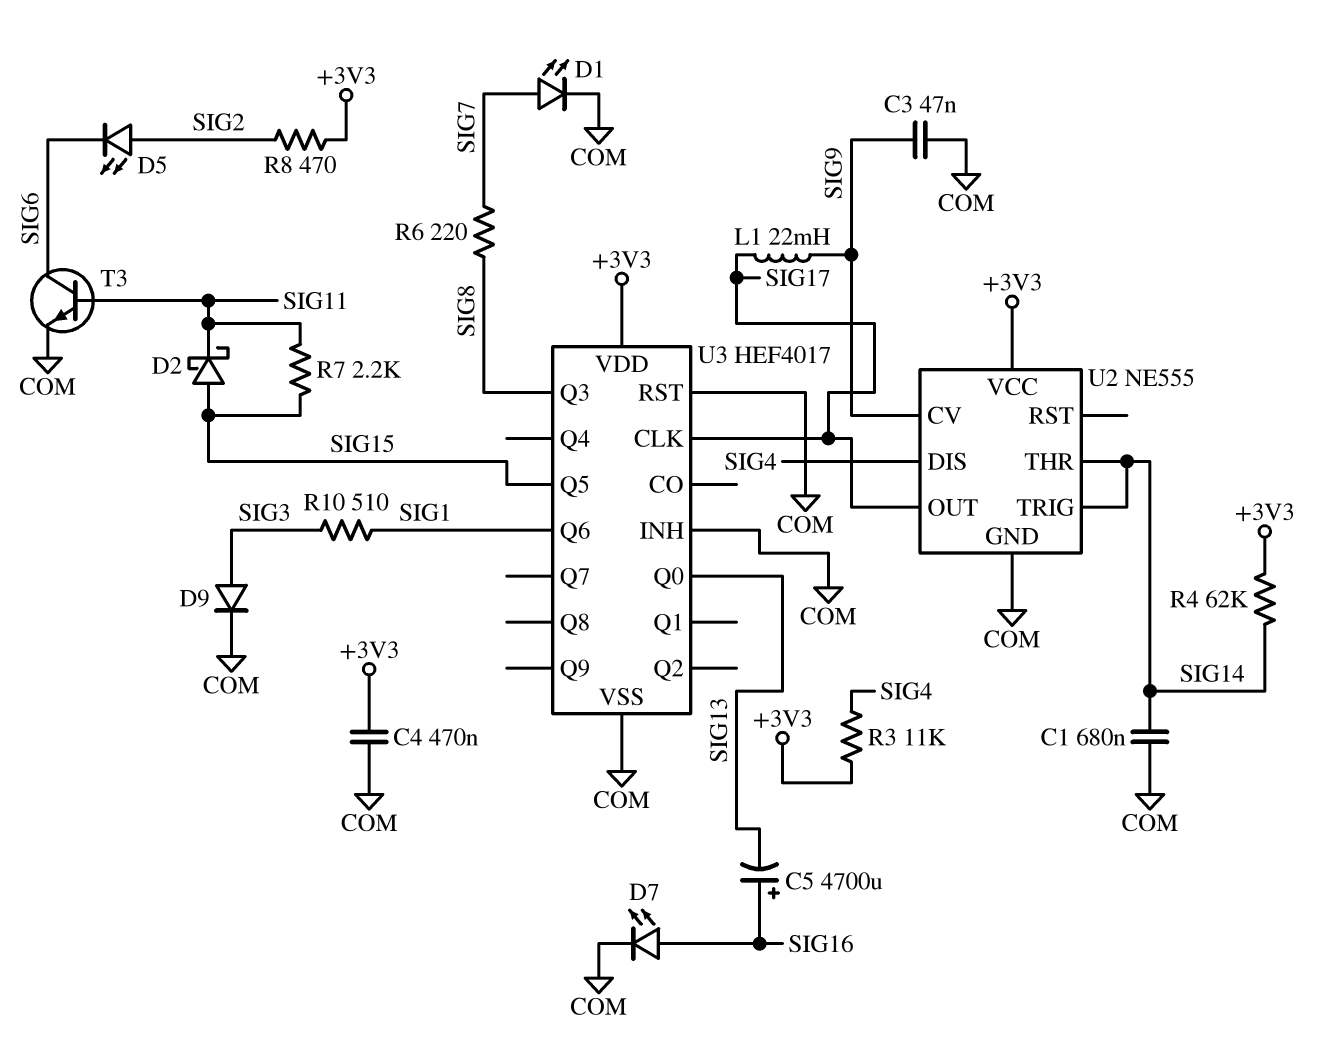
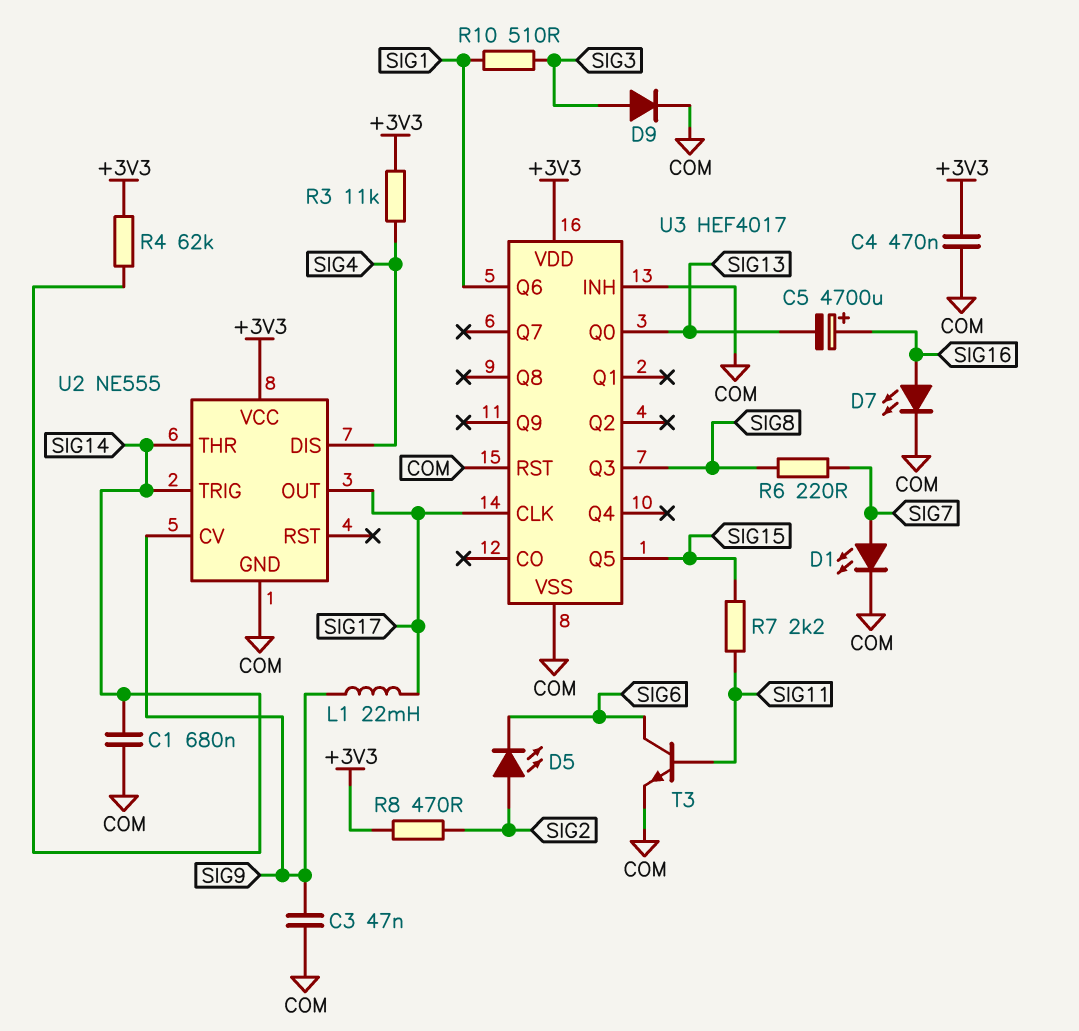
D2: schottky (A SIG15, K SIG11) -> none

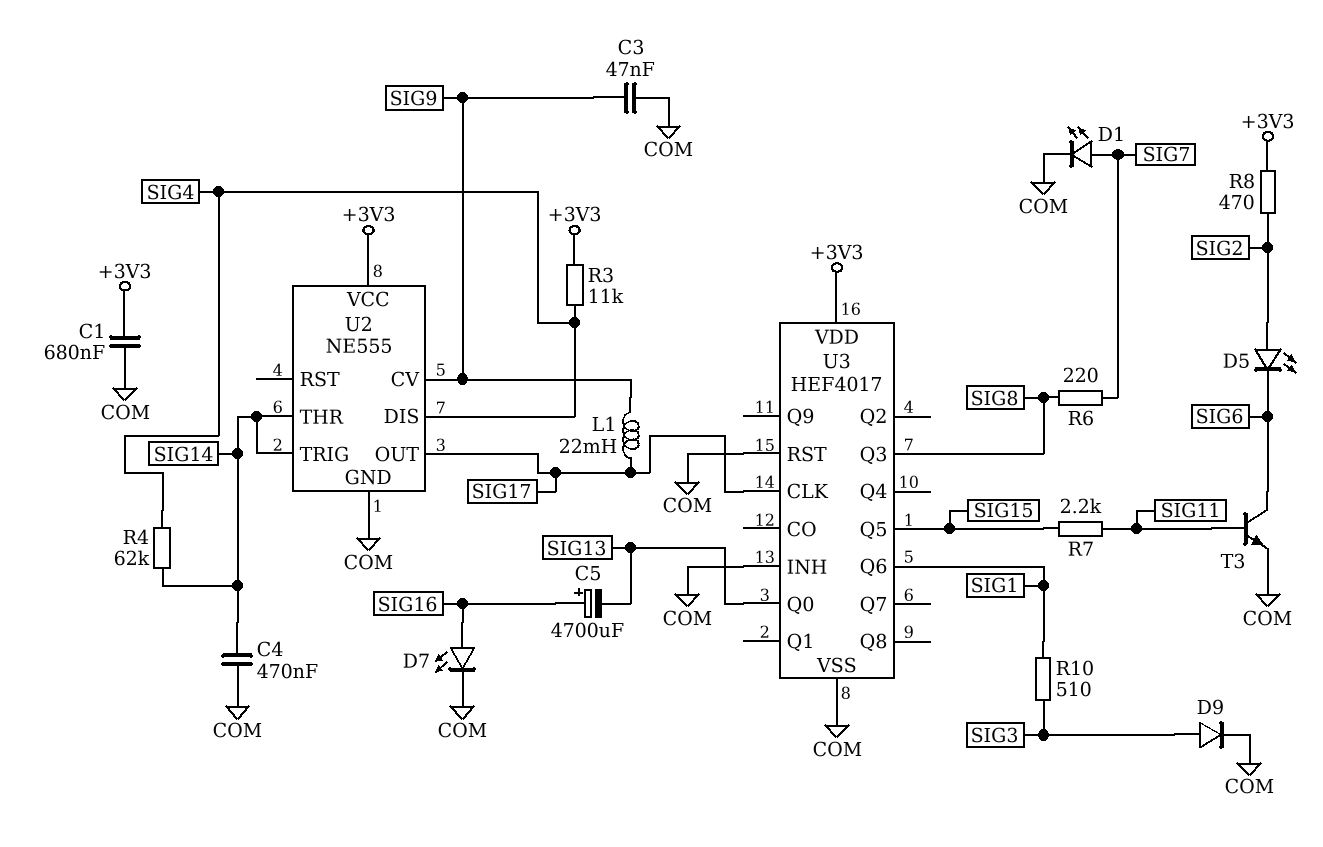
C1: 680nF (COM, SIG14) -> 680nF (+3V3, COM)
C4: 470nF (+3V3, COM) -> 470nF (COM, SIG14)
R4: 62k (+3V3, SIG14) -> 62k (SIG4, SIG14)

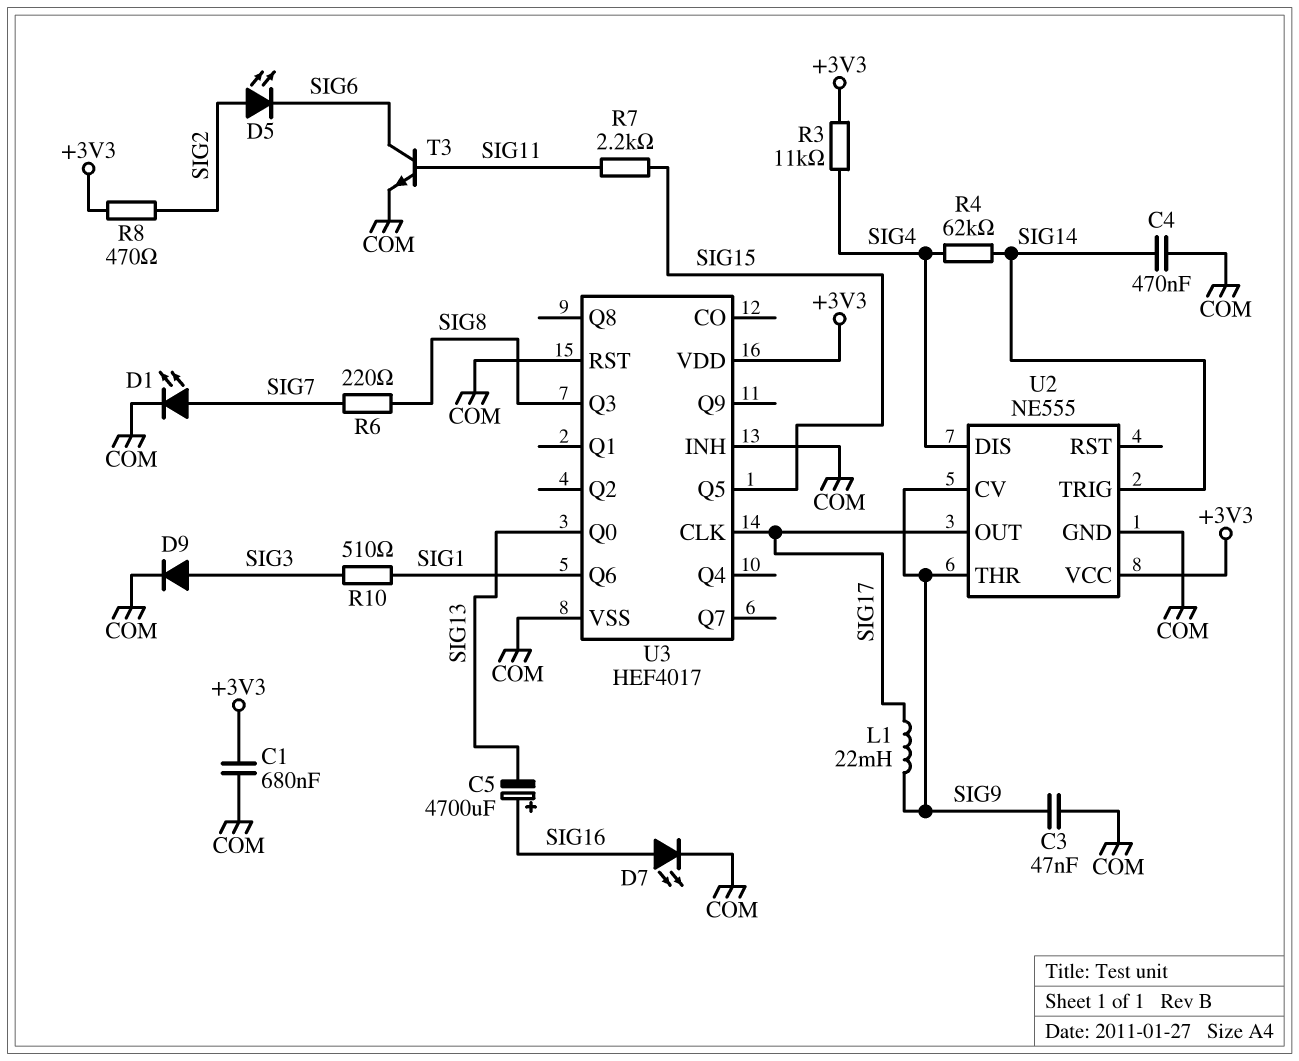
U2 pin THR: SIG14 -> SIG9

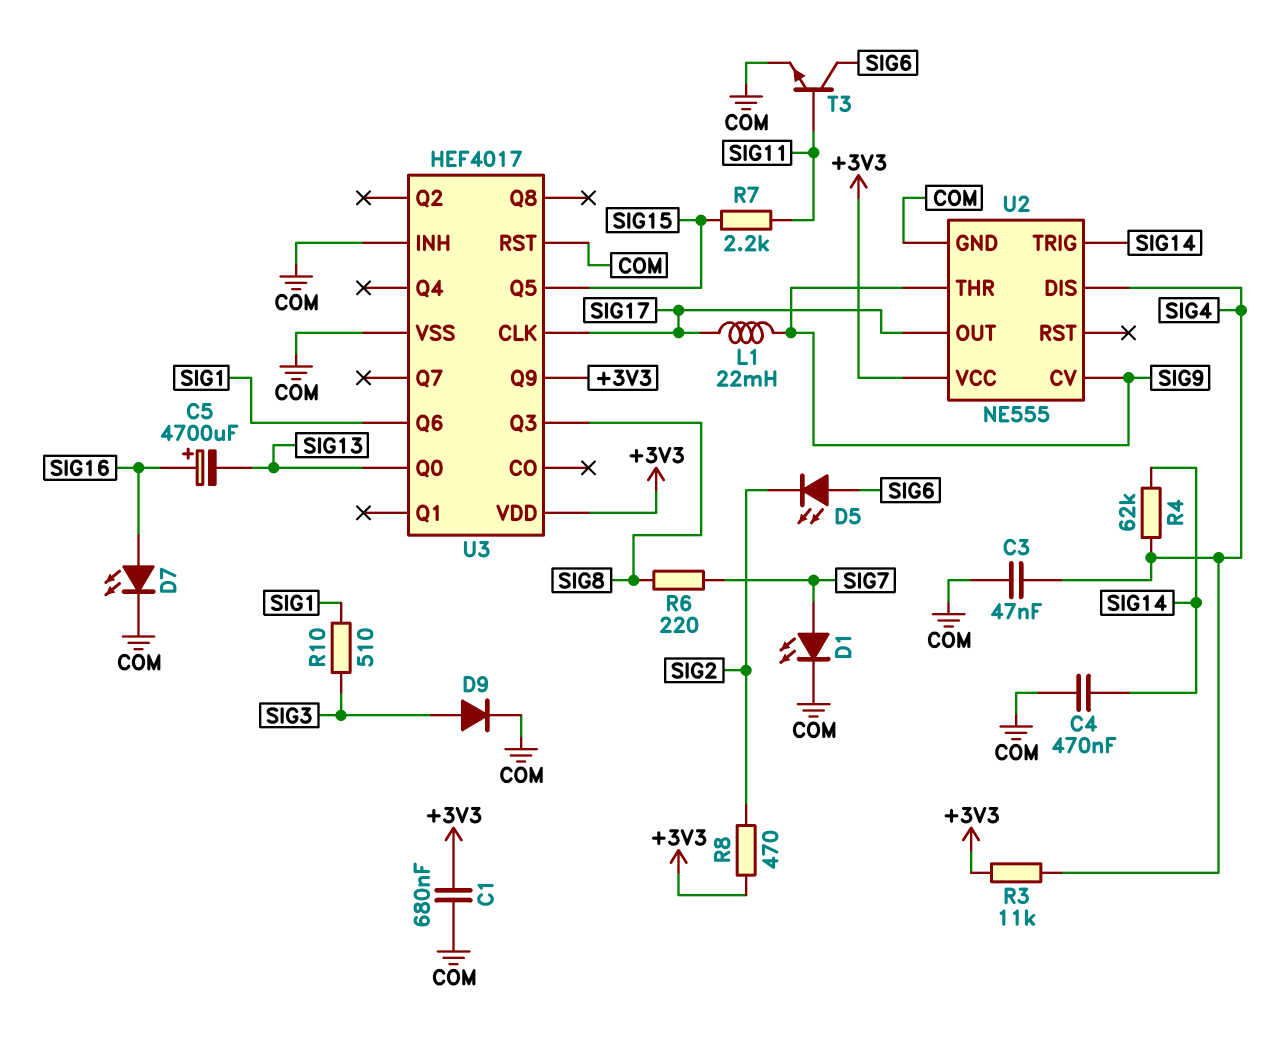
C3: 47nF (COM, SIG9) -> 47nF (COM, SIG4)
D5: LED (A SIG2, K SIG6) -> LED (A SIG6, K SIG2)
U3 pin Q9: none -> +3V3

